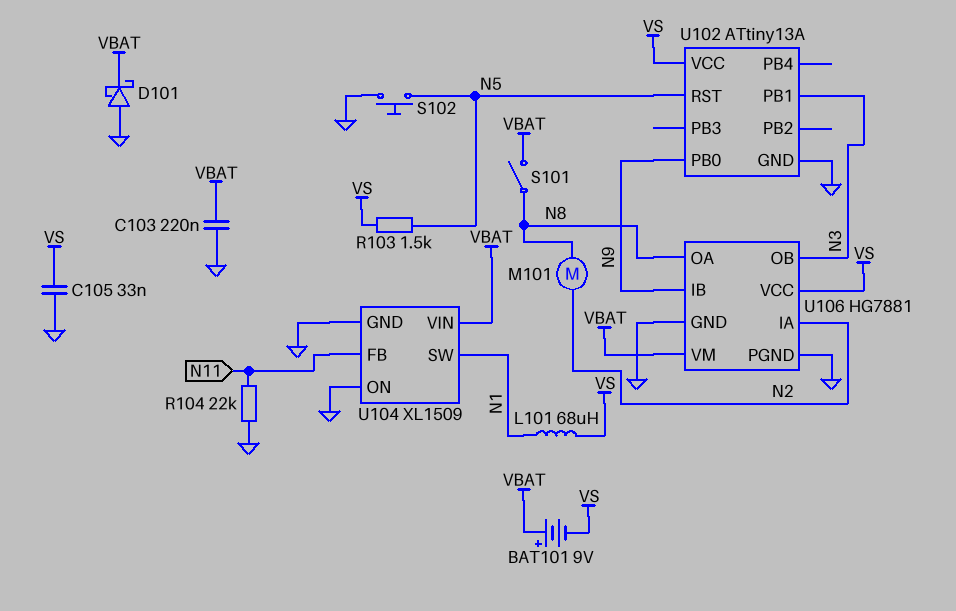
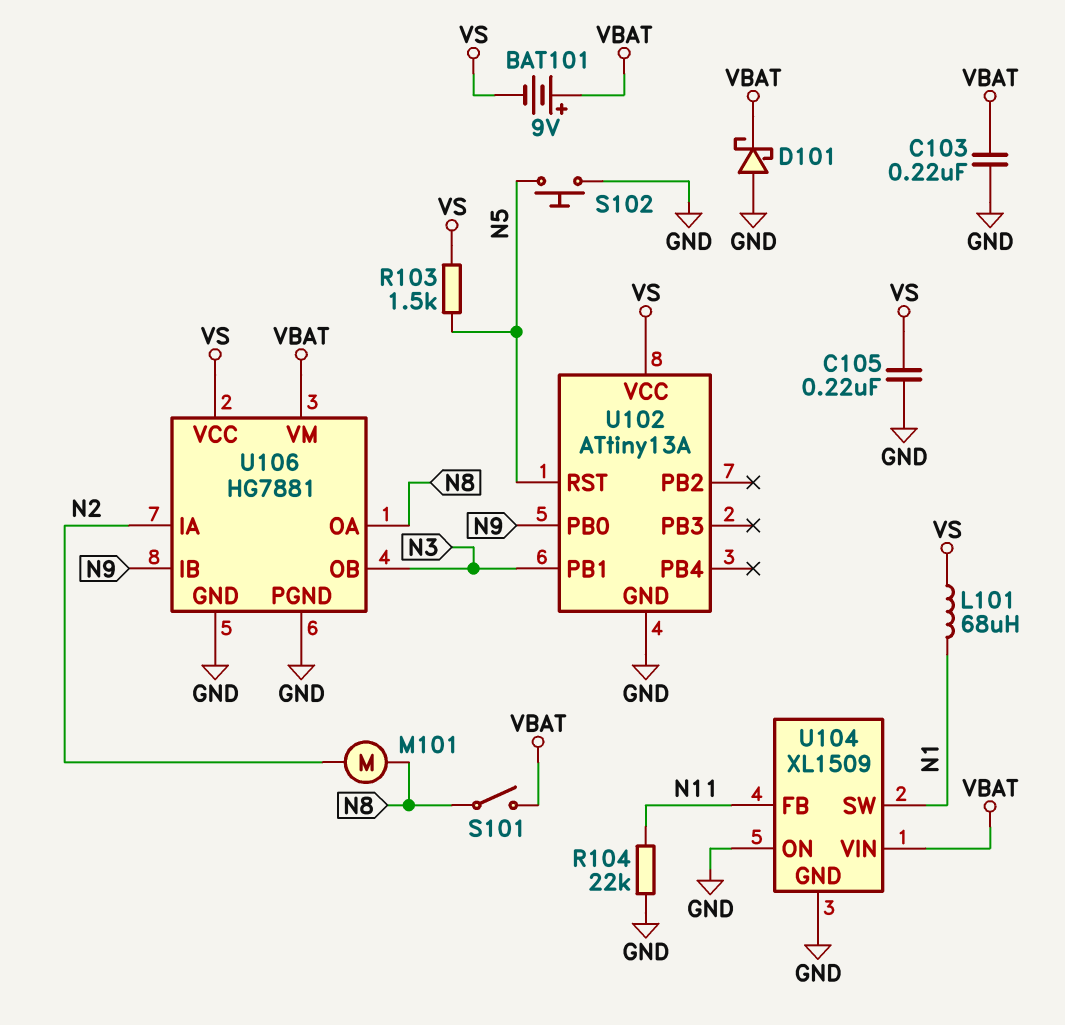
C105: 33nF (GND, VS) -> 220nF (GND, VS)

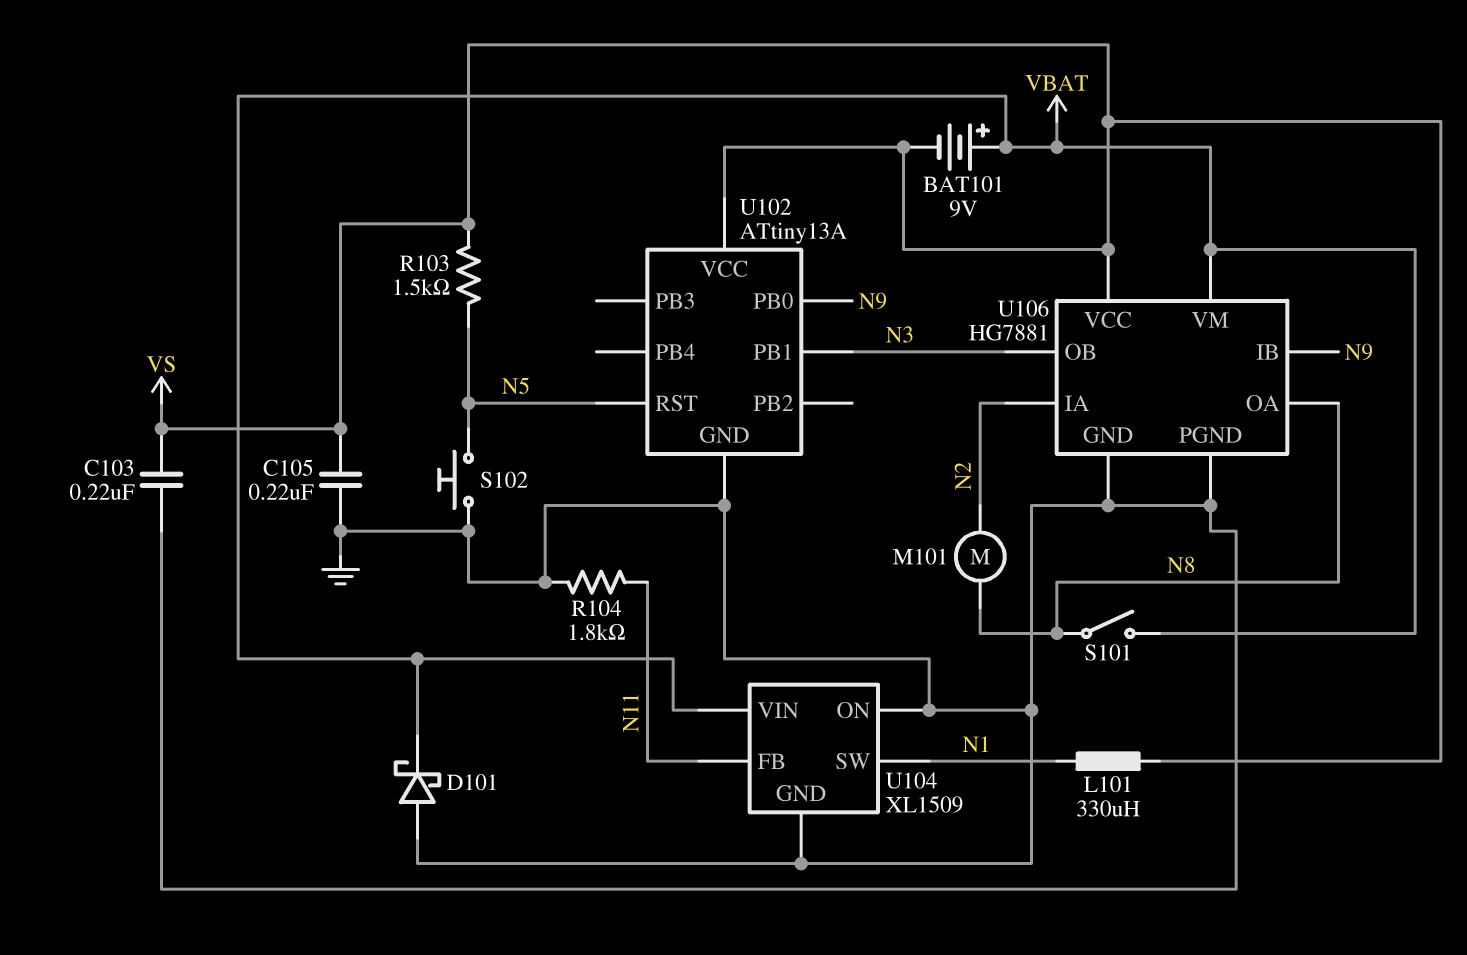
C103: 220nF (GND, VBAT) -> 220nF (GND, VS)
L101: 68uH (N1, VS) -> 330uH (N1, VS)
R104: 22k (GND, N11) -> 1.8k (GND, N11)

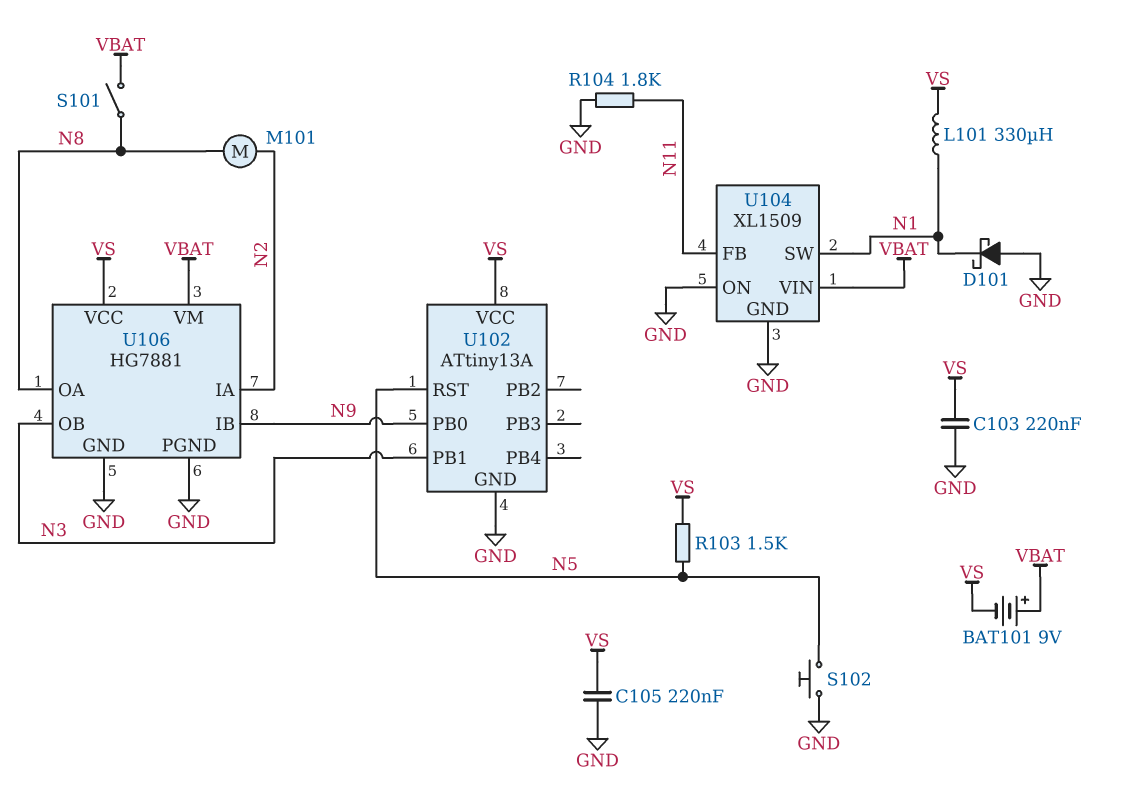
D101: schottky (A GND, K VBAT) -> schottky (A GND, K N1)

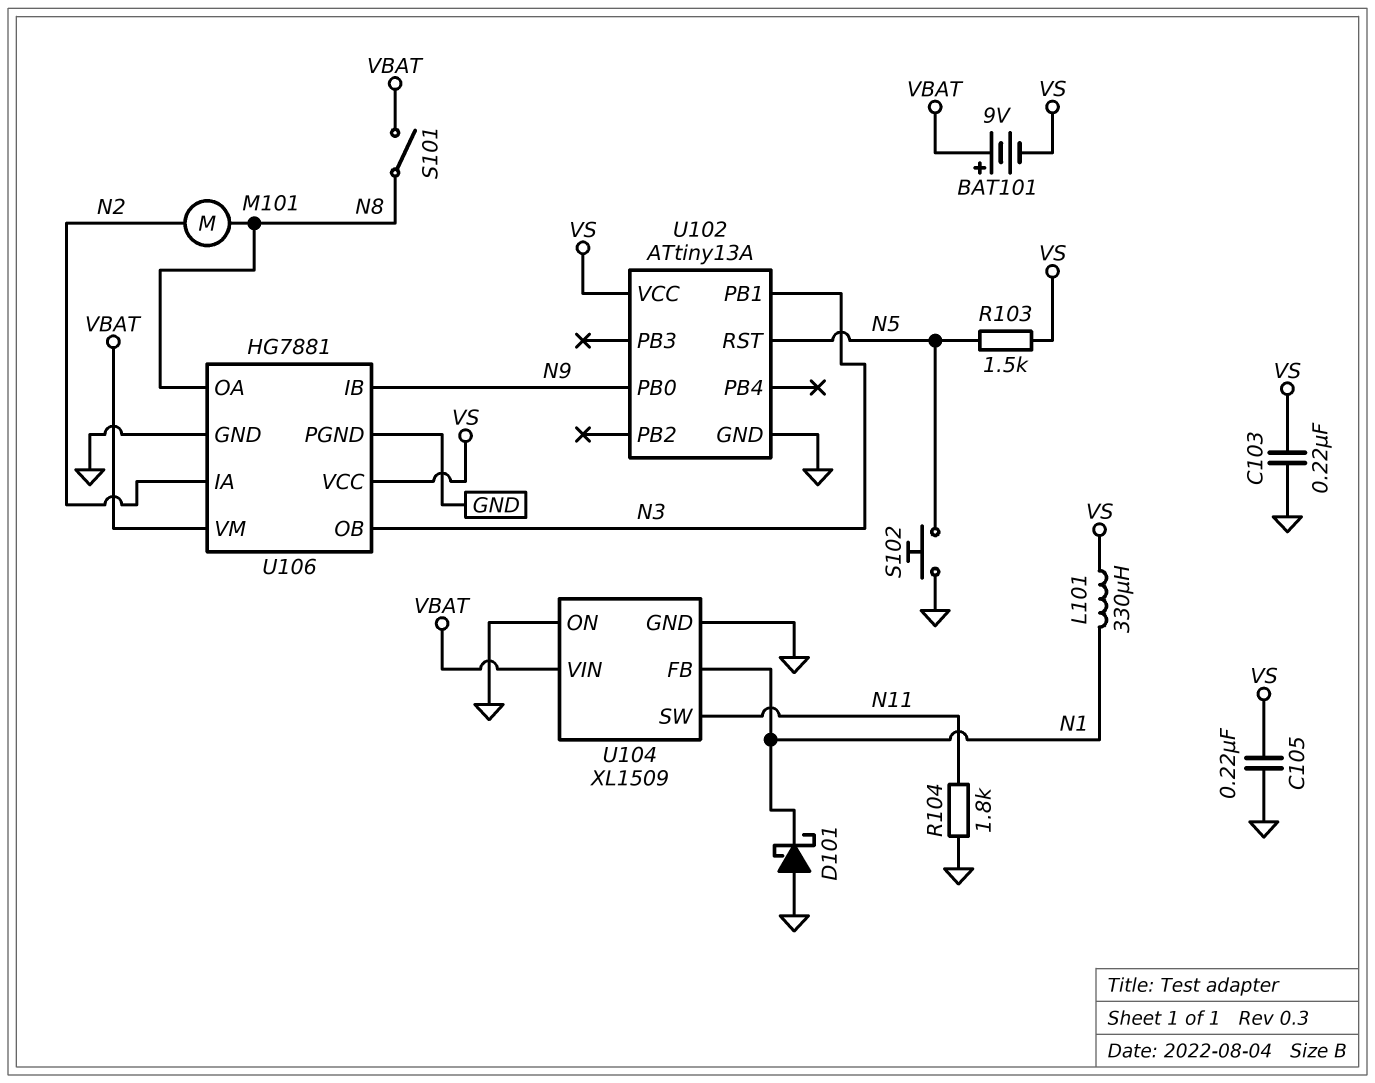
U104 pin FB: N11 -> N1
U104 pin SW: N1 -> N11

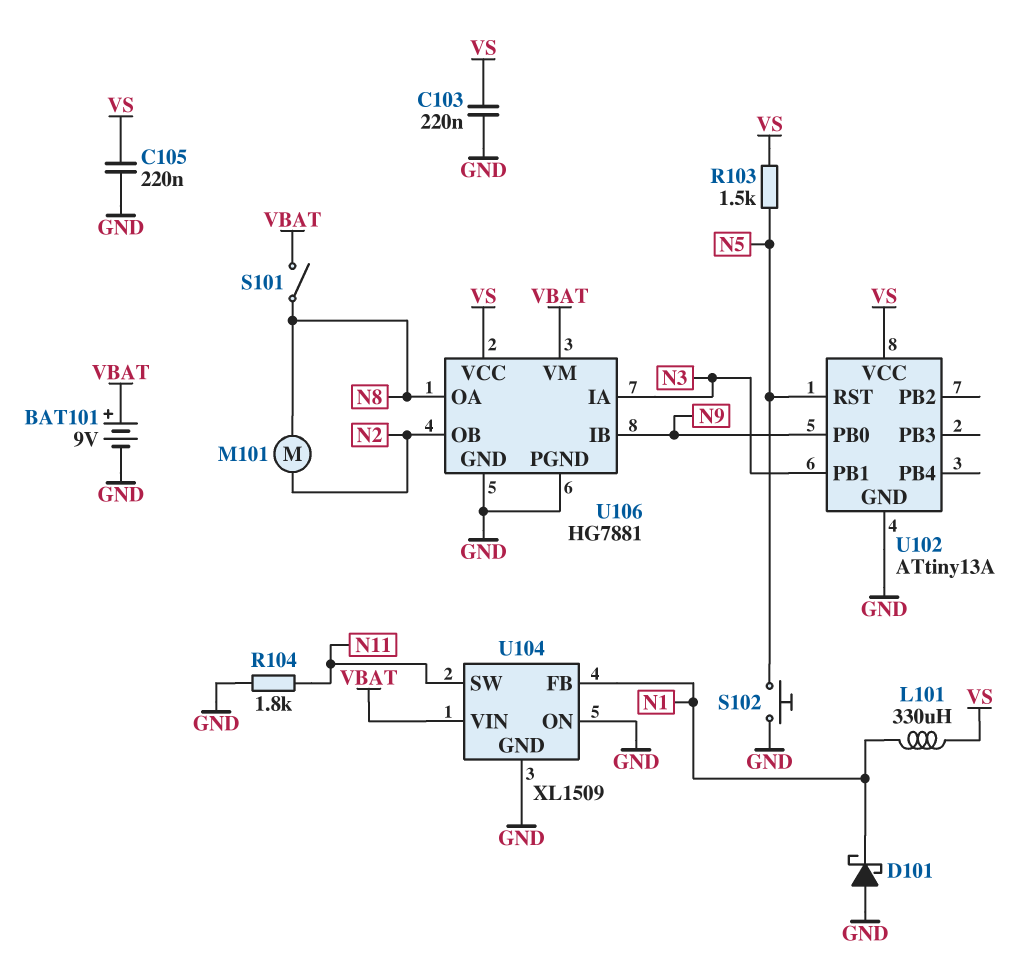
BAT101: 9V (plus VBAT, minus VS) -> 9V (plus VBAT, minus GND)
U106 pin IA: N2 -> N3
U106 pin OB: N3 -> N2

